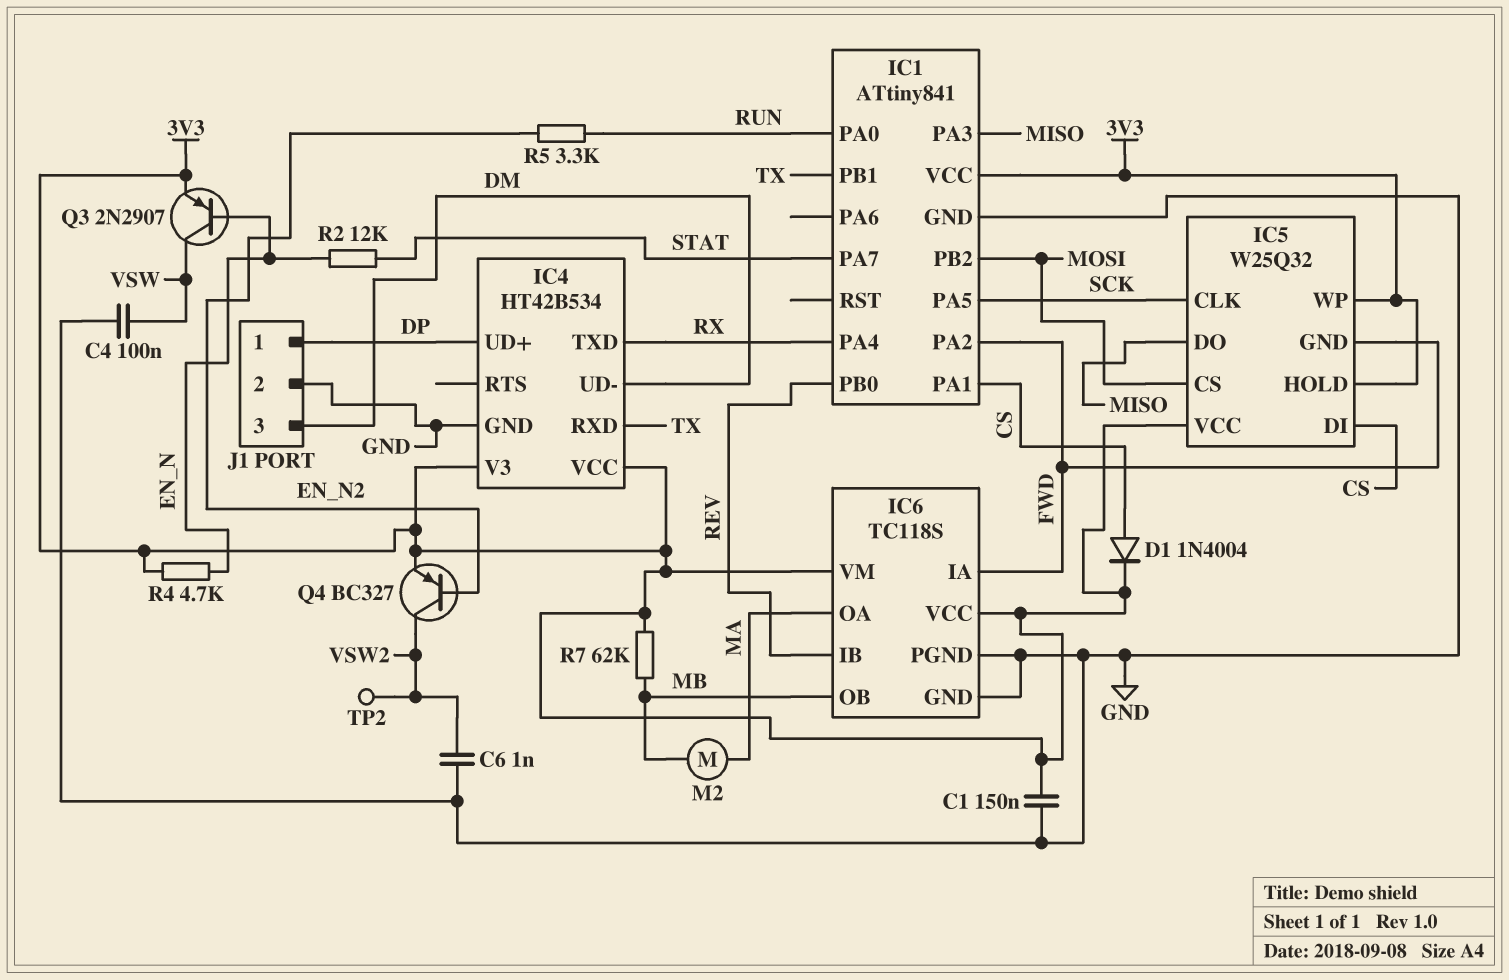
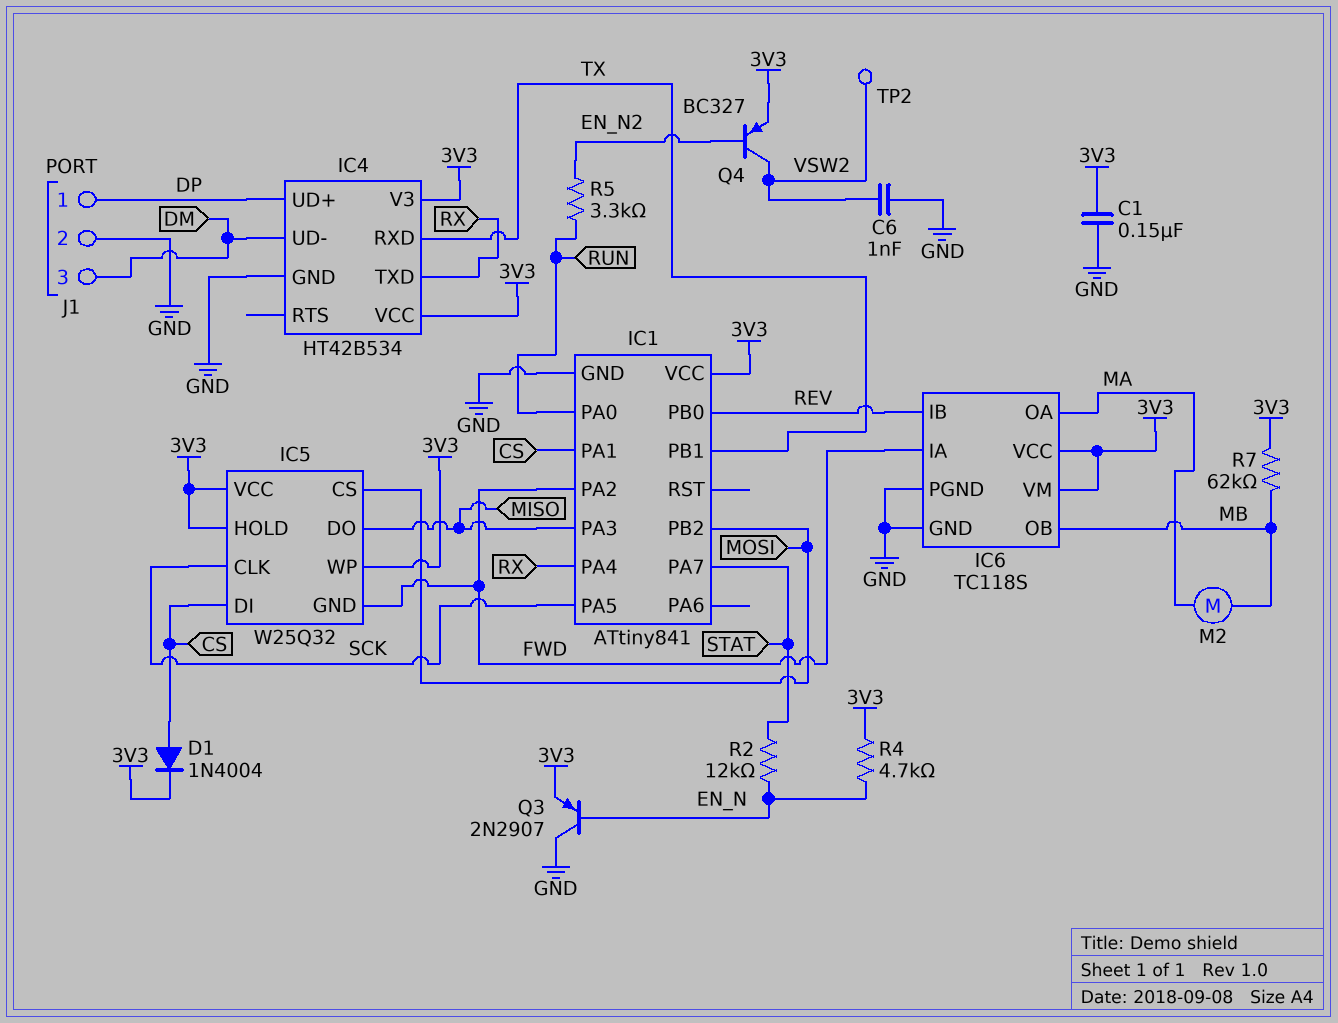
C4: 100nF (GND, VSW) -> none
Q3: PNP 2N2907 (B EN_N, C VSW, E 3V3) -> PNP 2N2907 (B EN_N, C GND, E 3V3)

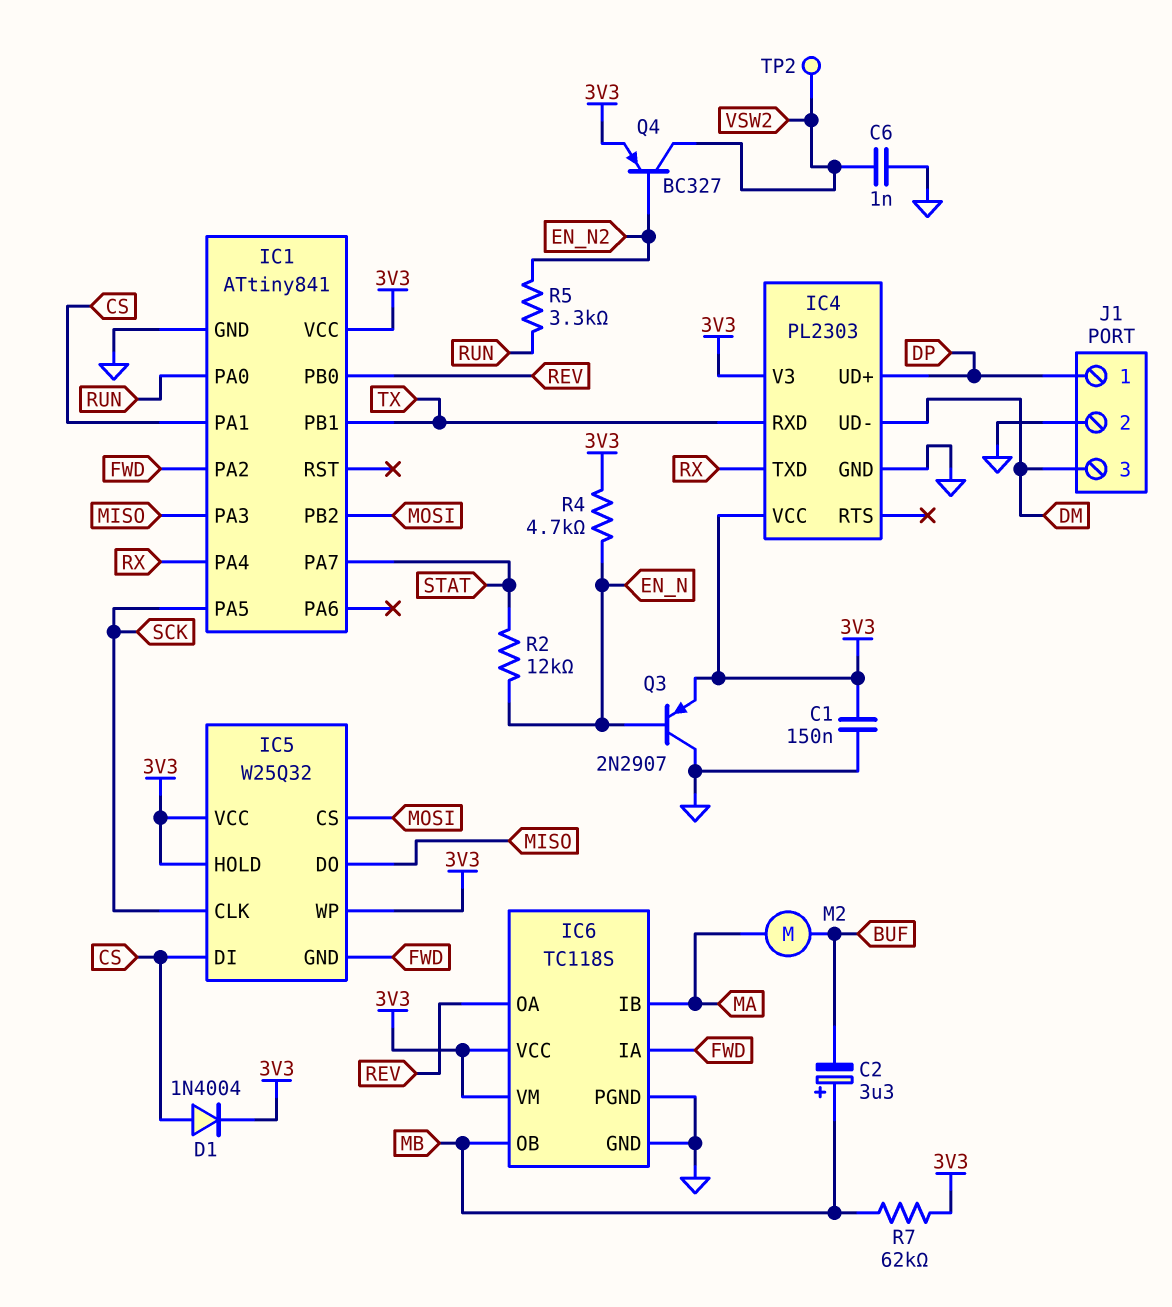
C2: none -> 3.3uF (plus MB, minus BUF)
IC4: HT42B534 -> PL2303
IC6 pin IB: REV -> MA
IC6 pin OA: MA -> REV
M2: motor (MA, MB) -> motor (BUF, MA)

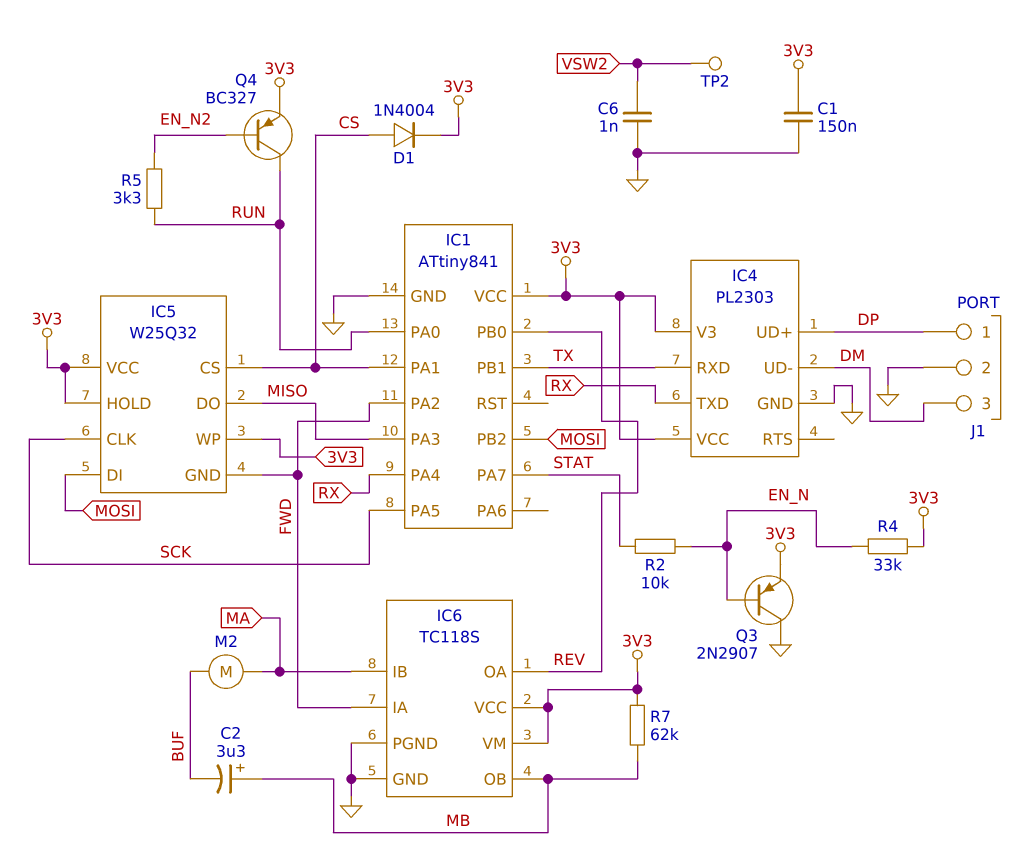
IC5 pin CS: MOSI -> CS
IC5 pin DI: CS -> MOSI
Q4: PNP BC327 (B EN_N2, C VSW2, E 3V3) -> PNP BC327 (B EN_N2, C RUN, E 3V3)
R2: 12k (EN_N, STAT) -> 10k (EN_N, STAT)
R4: 4.7k (3V3, EN_N) -> 33k (3V3, EN_N)

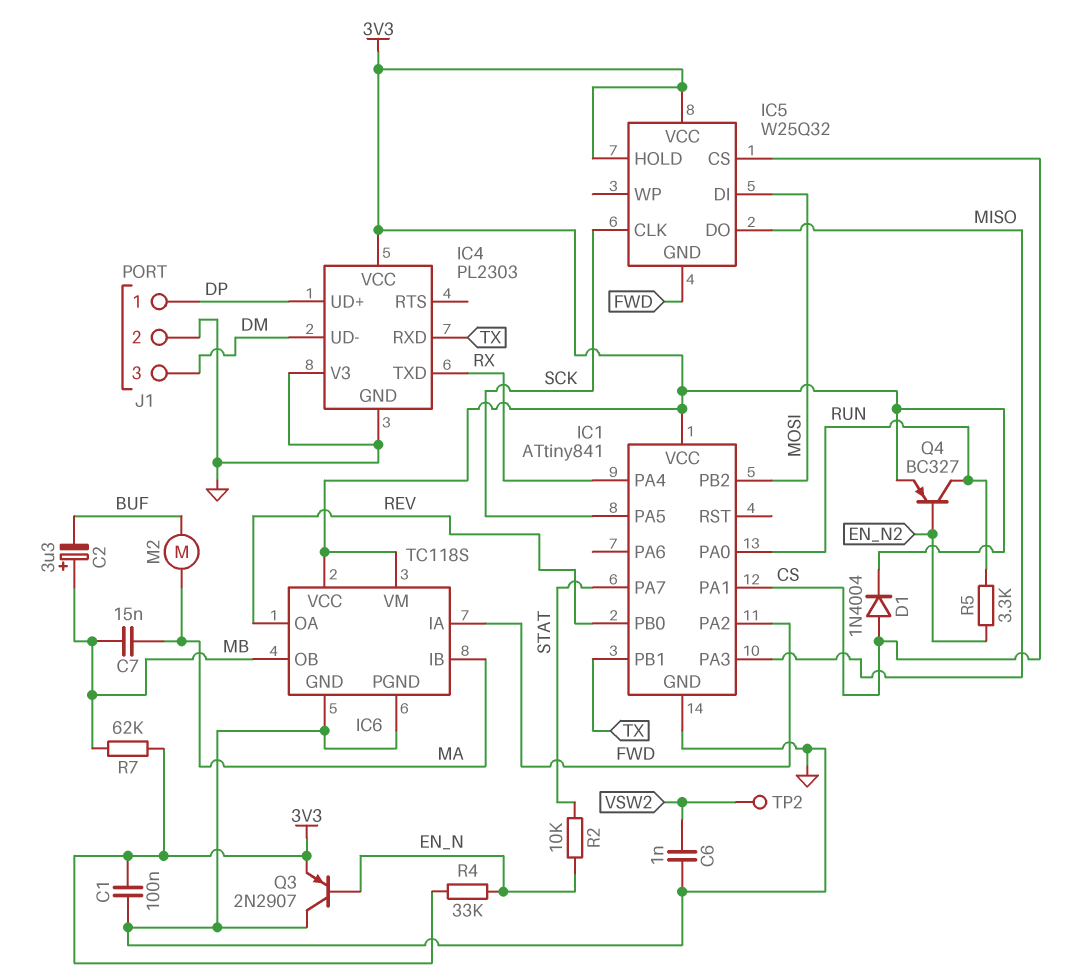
C1: 150nF (3V3, GND) -> 100nF (3V3, GND)
C7: none -> 15nF (MA, MB)
IC4 pin V3: 3V3 -> GND
IC5 pin WP: 3V3 -> none

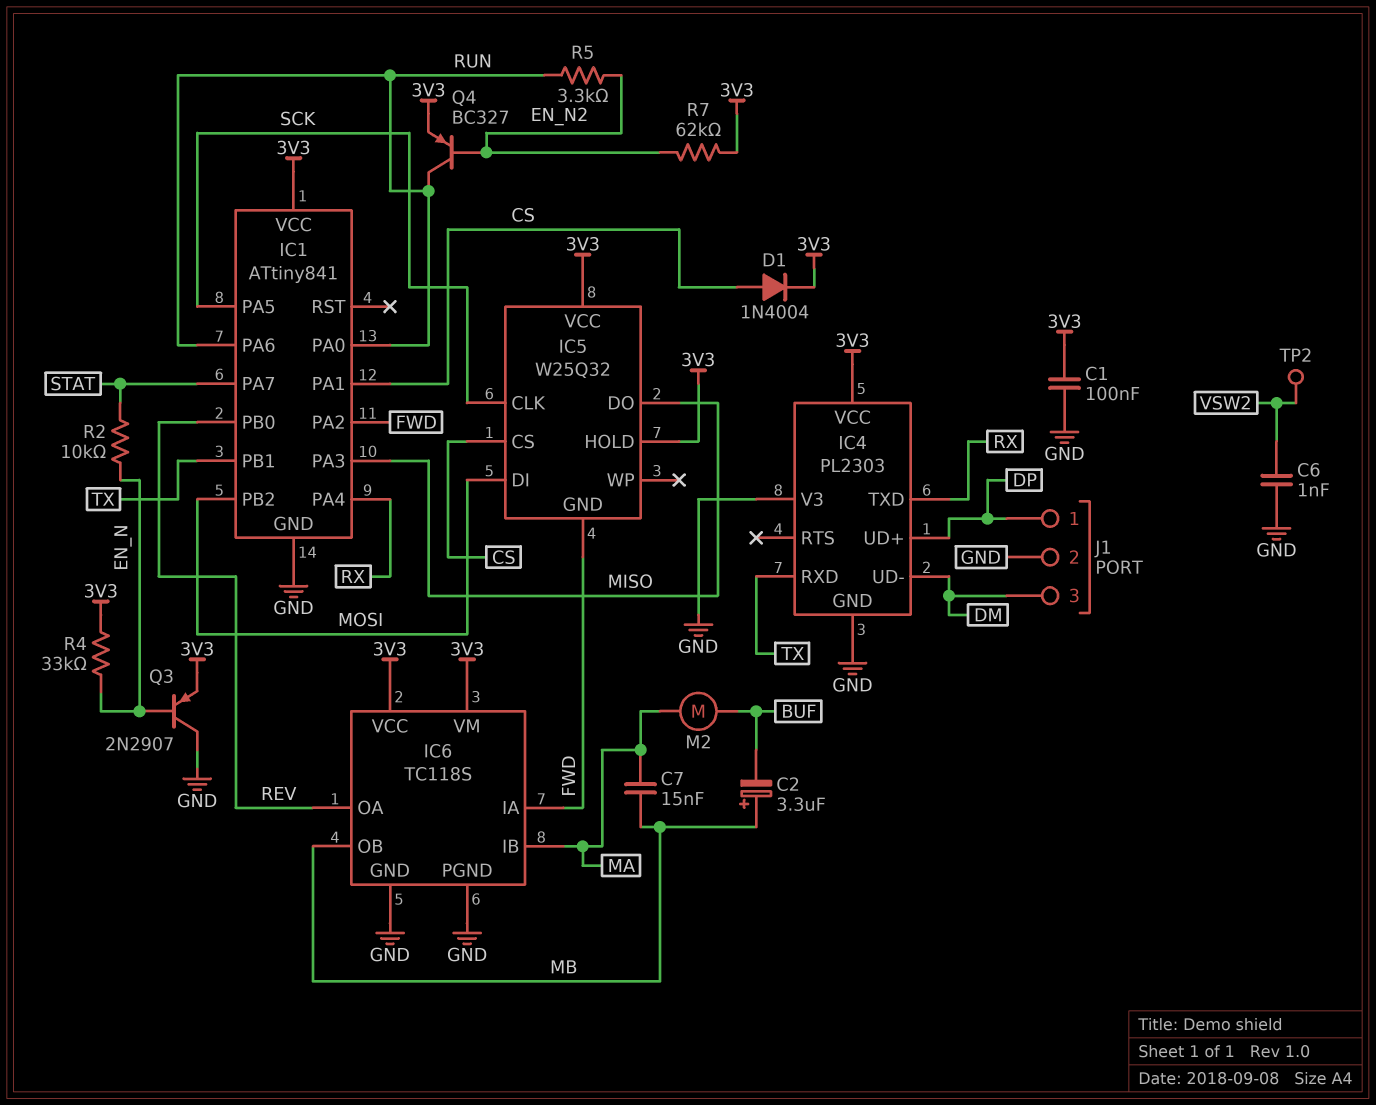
IC1 pin PA6: none -> RUN
R7: 62k (3V3, MB) -> 62k (3V3, EN_N2)

